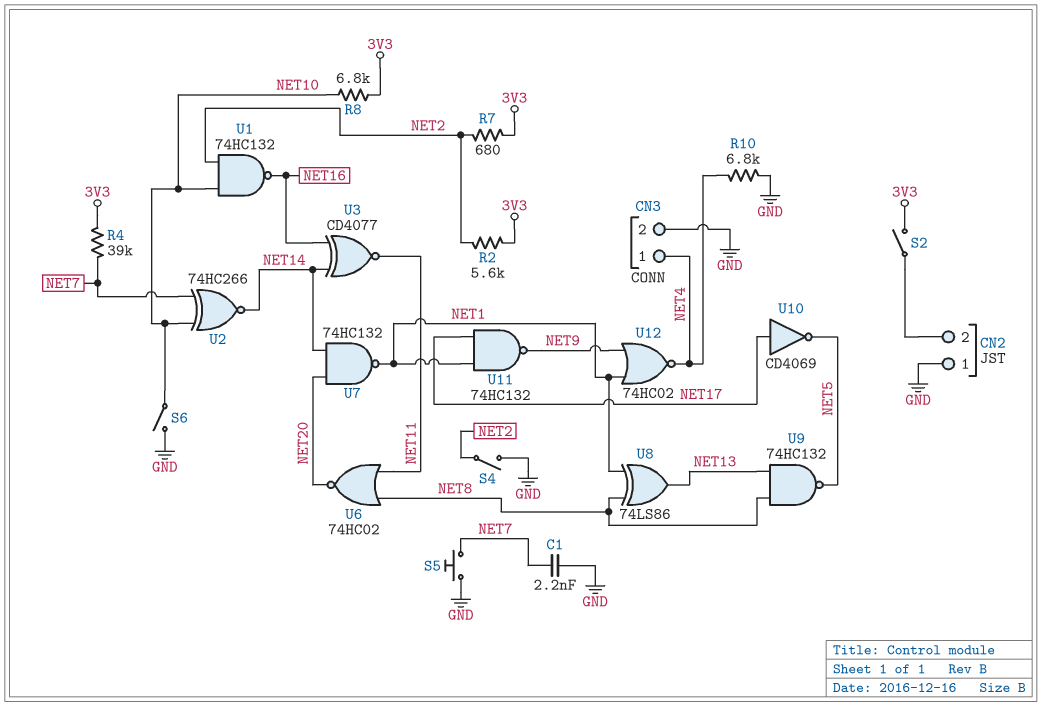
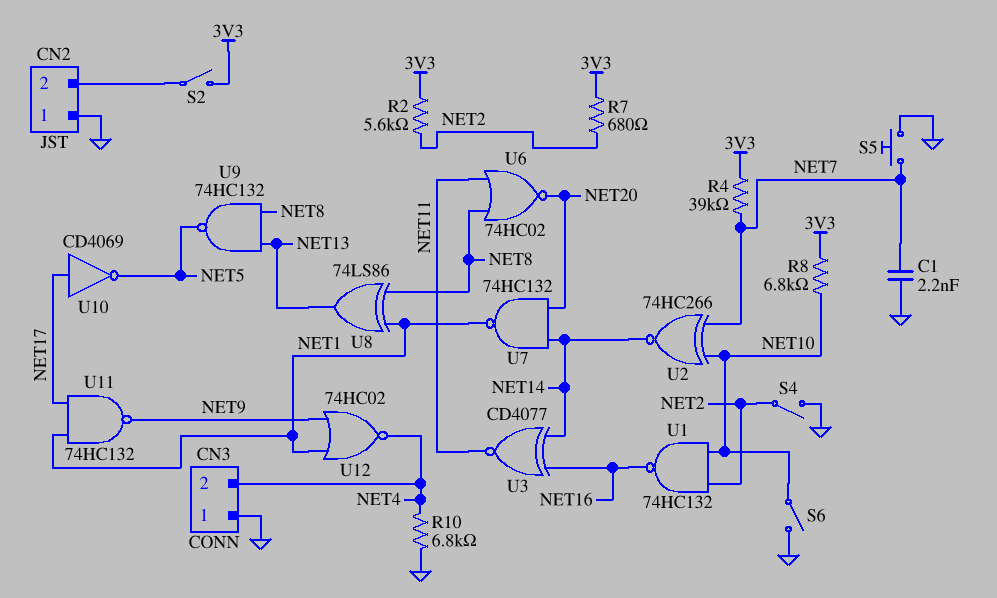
CN3 pin 1: NET4 -> GND
CN3 pin 2: GND -> NET4

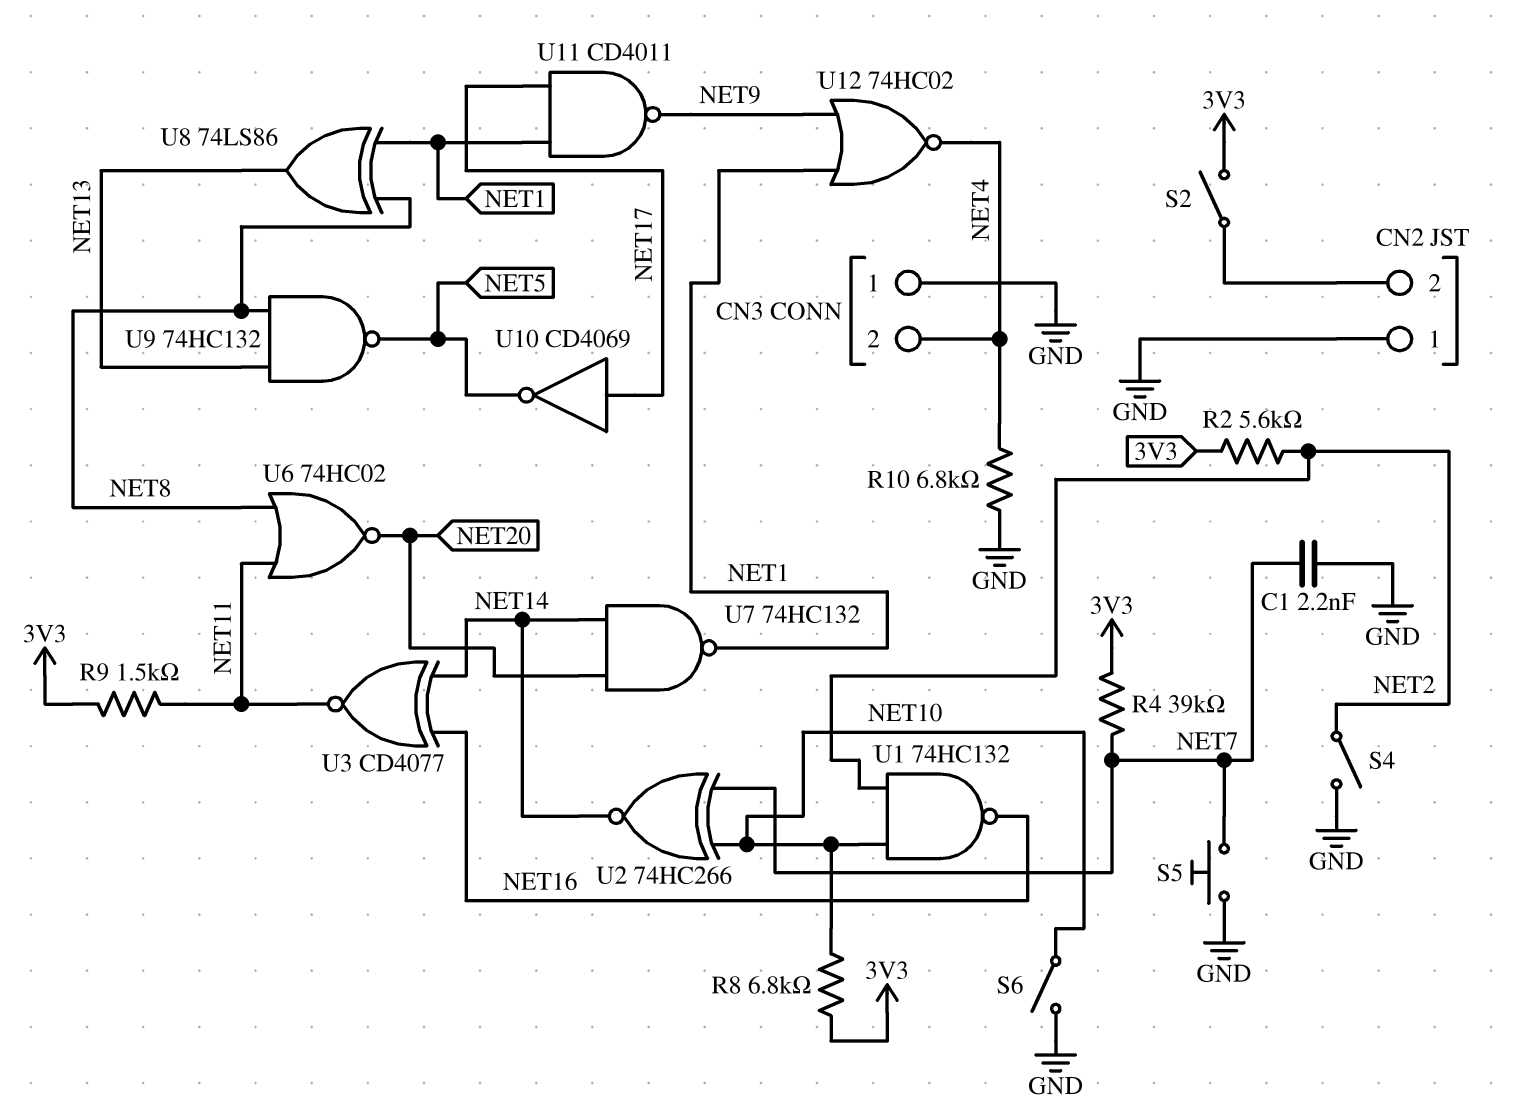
R7: 680 (3V3, NET2) -> none
R9: none -> 1.5k (3V3, NET11)
U11: NAND 74HC132 (in NET1, in NET17, out NET9) -> NAND CD4011 (in NET1, in NET17, out NET9)

